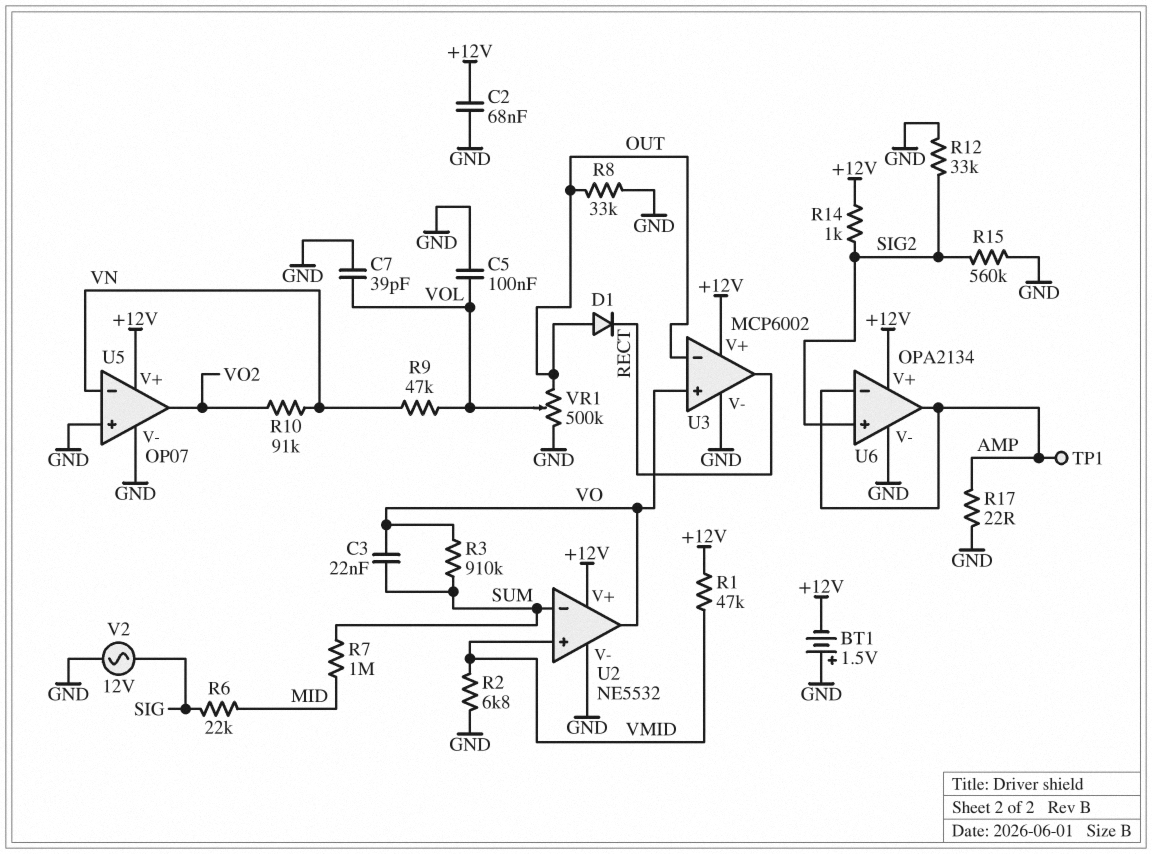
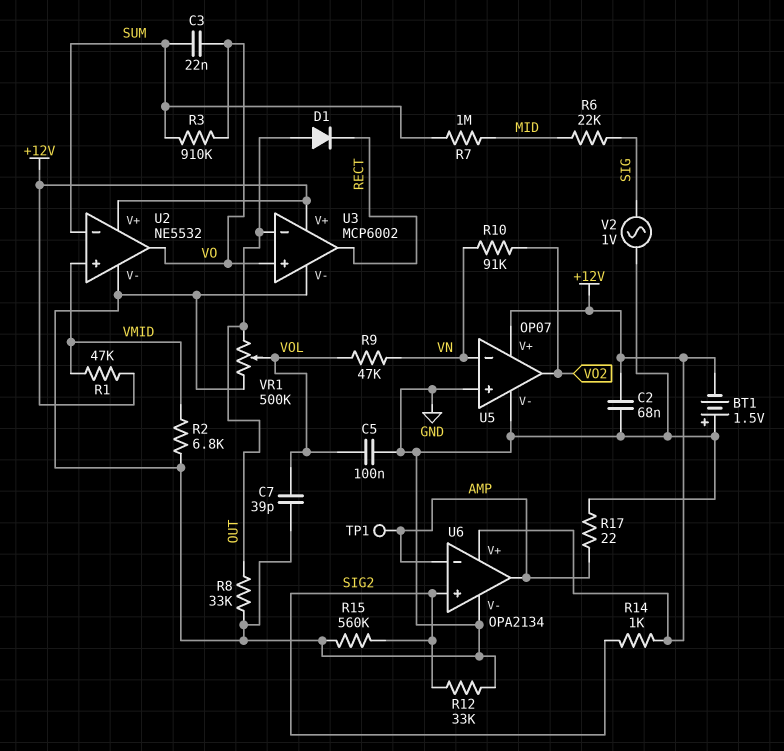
V2: AC 12V (GND, SIG) -> AC 1V (GND, SIG)

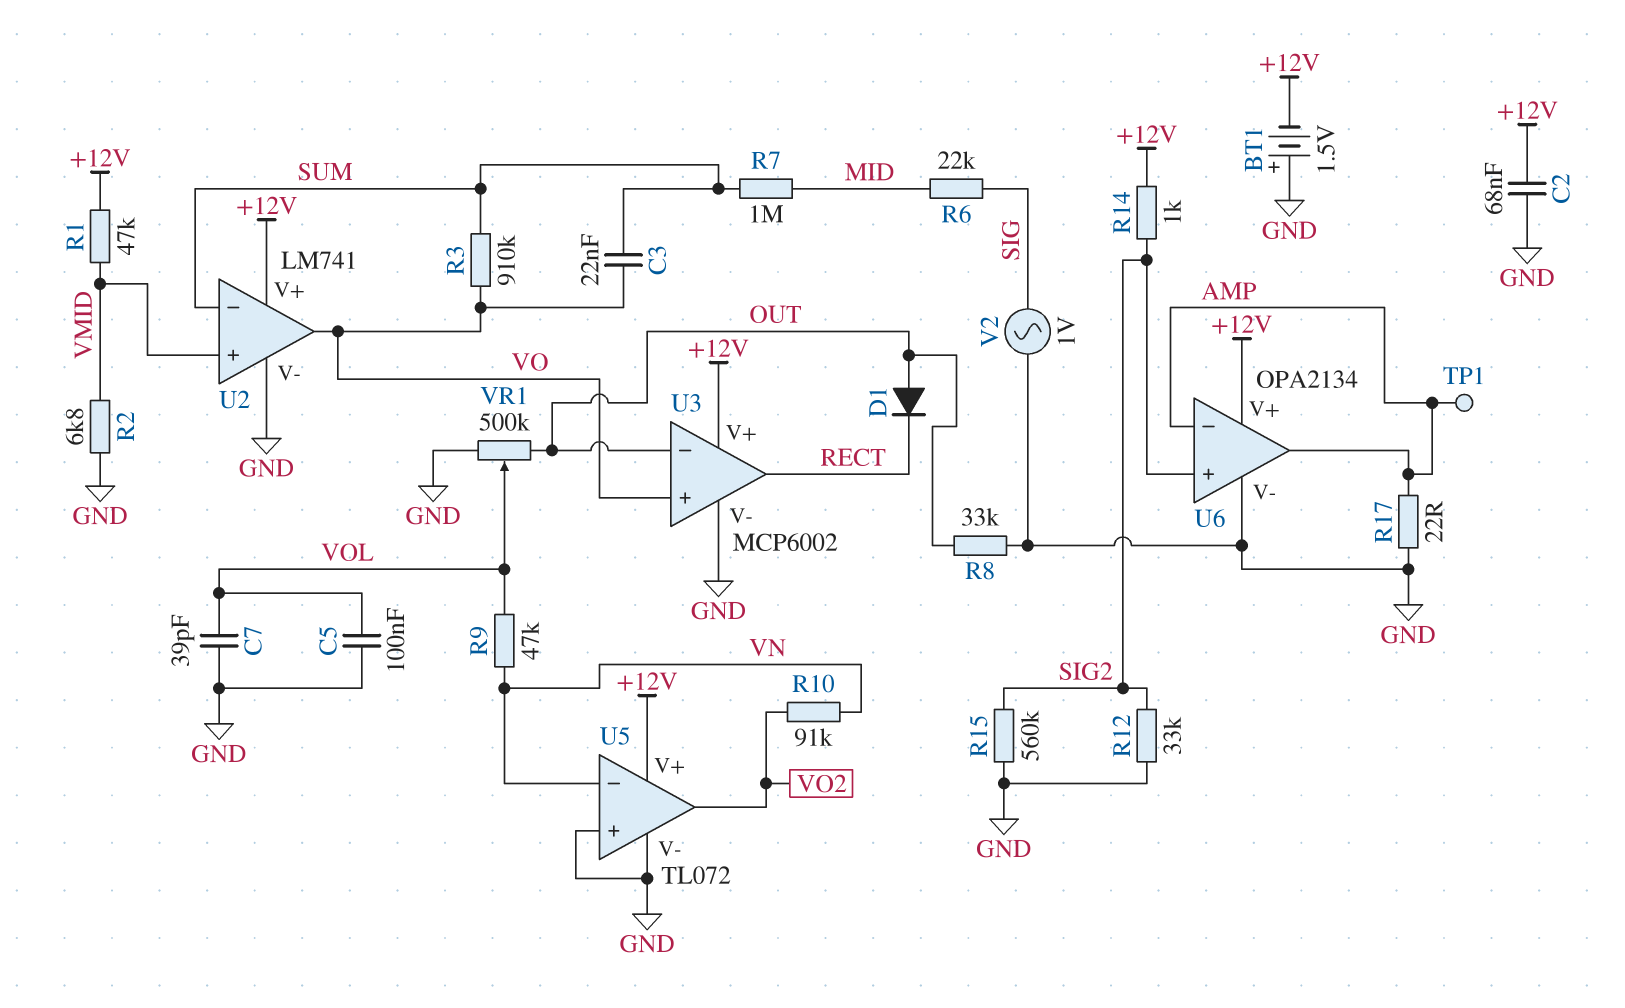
U2: NE5532 -> LM741
U5: OP07 -> TL072

